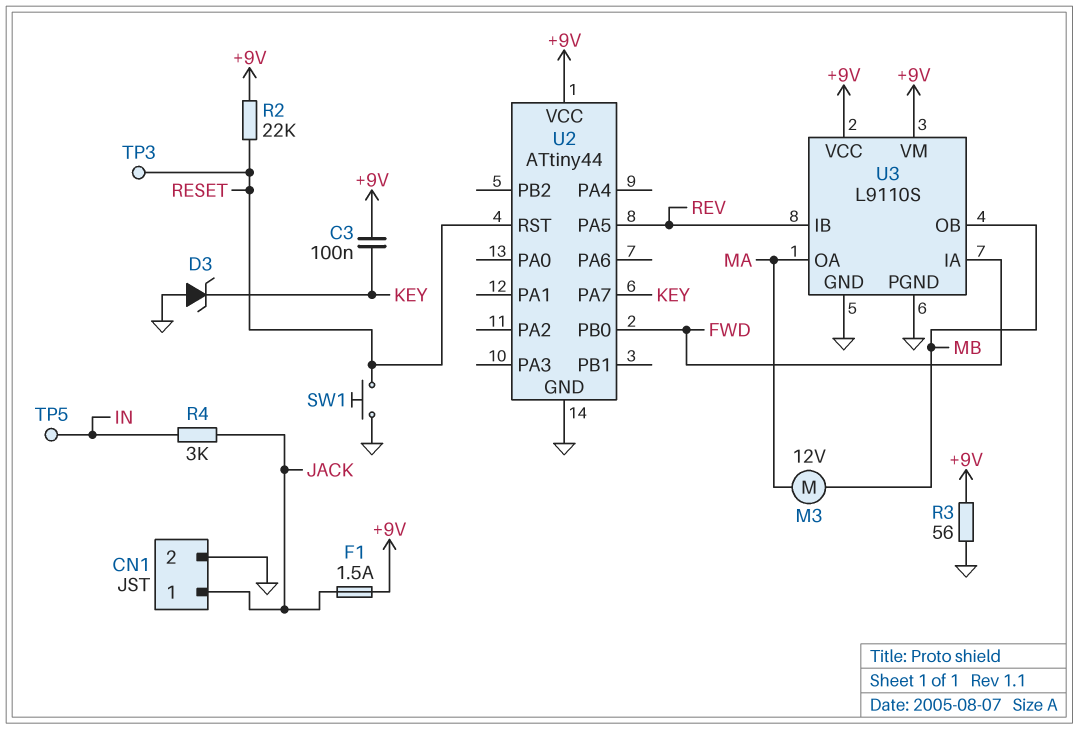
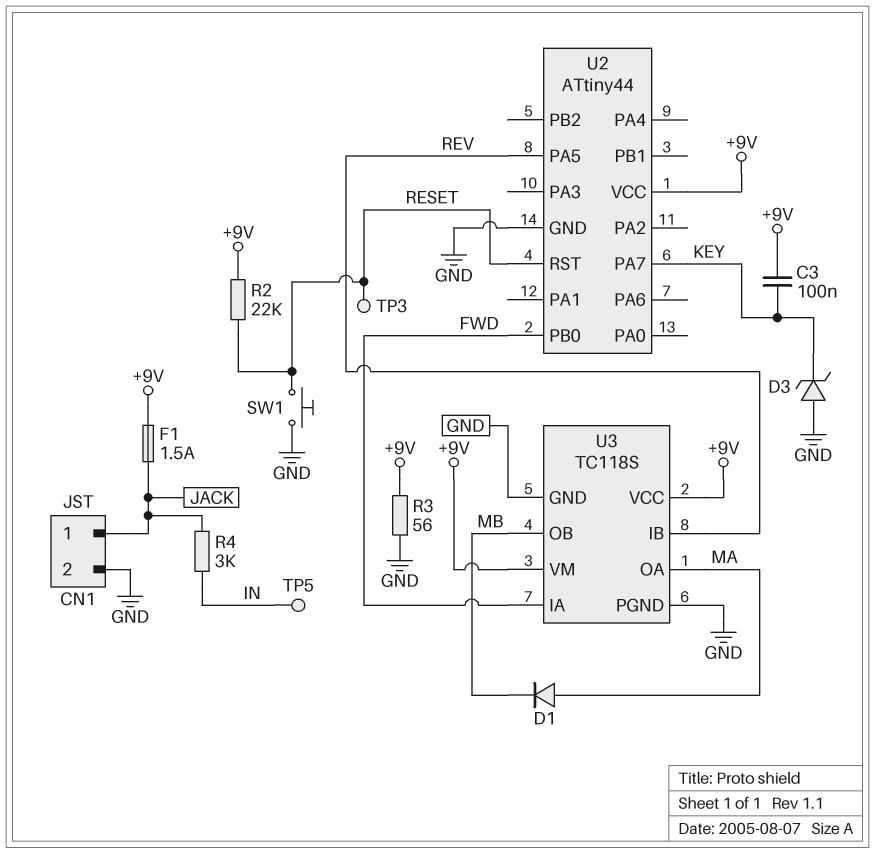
D1: none -> diode (A MA, K MB)
M3: motor 12V (MA, MB) -> none
U3: L9110S -> TC118S

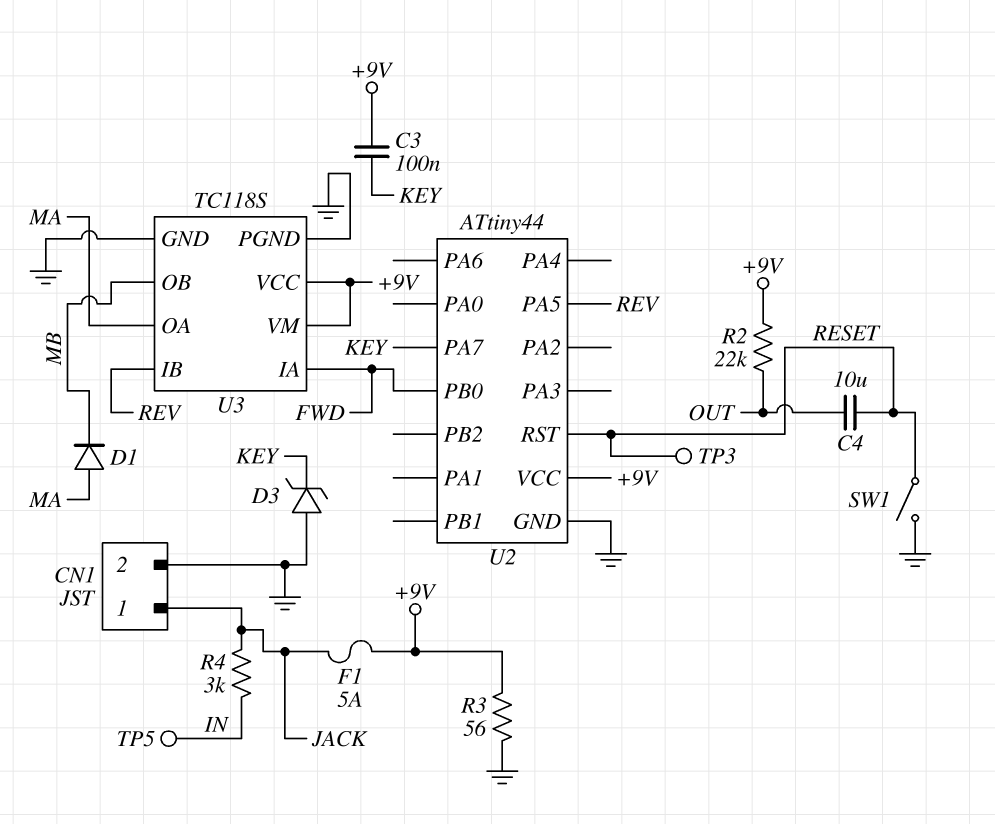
C4: none -> 10uF (OUT, RESET)
F1: 1.5A (+9V, JACK) -> 5A (+9V, JACK)
R2: 22k (+9V, RESET) -> 22k (+9V, OUT)
SW1: button (GND, RESET) -> switch (GND, RESET)

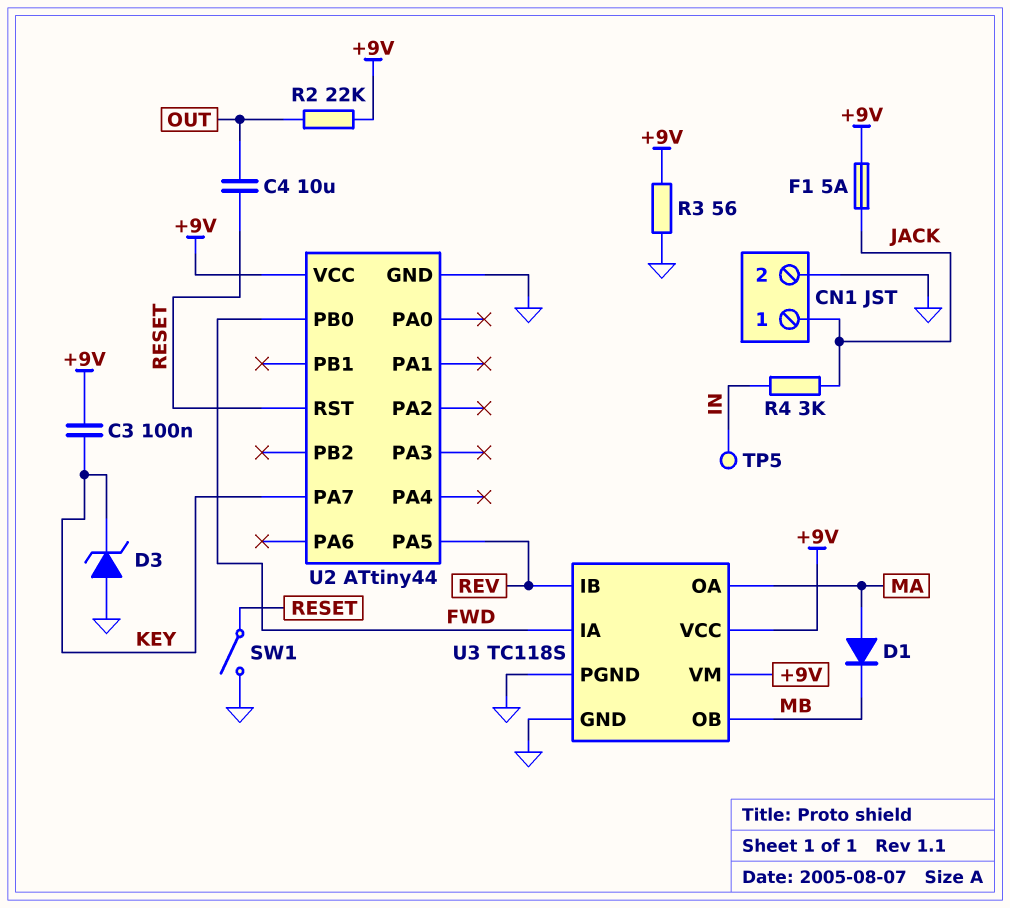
TP3: test point (RESET) -> none

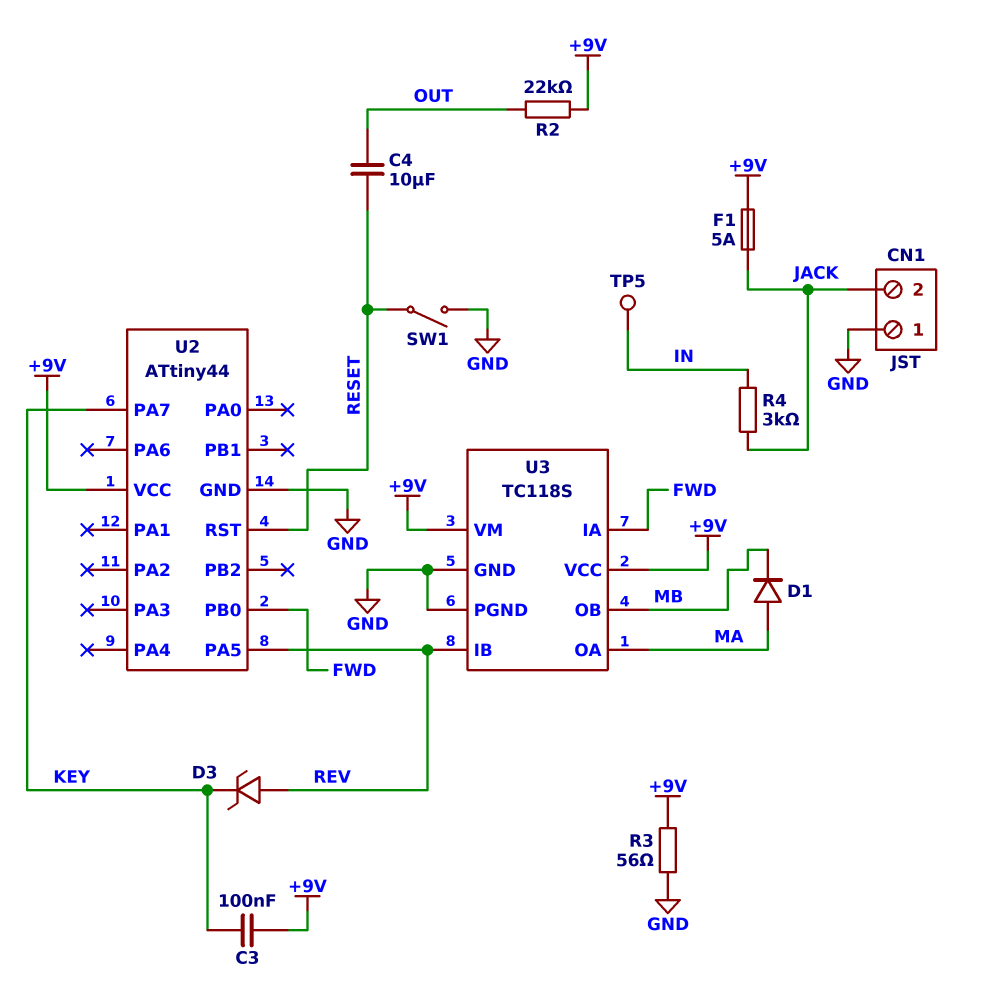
CN1 pin 1: JACK -> GND
CN1 pin 2: GND -> JACK
D3: zener (A GND, K KEY) -> zener (A REV, K KEY)

